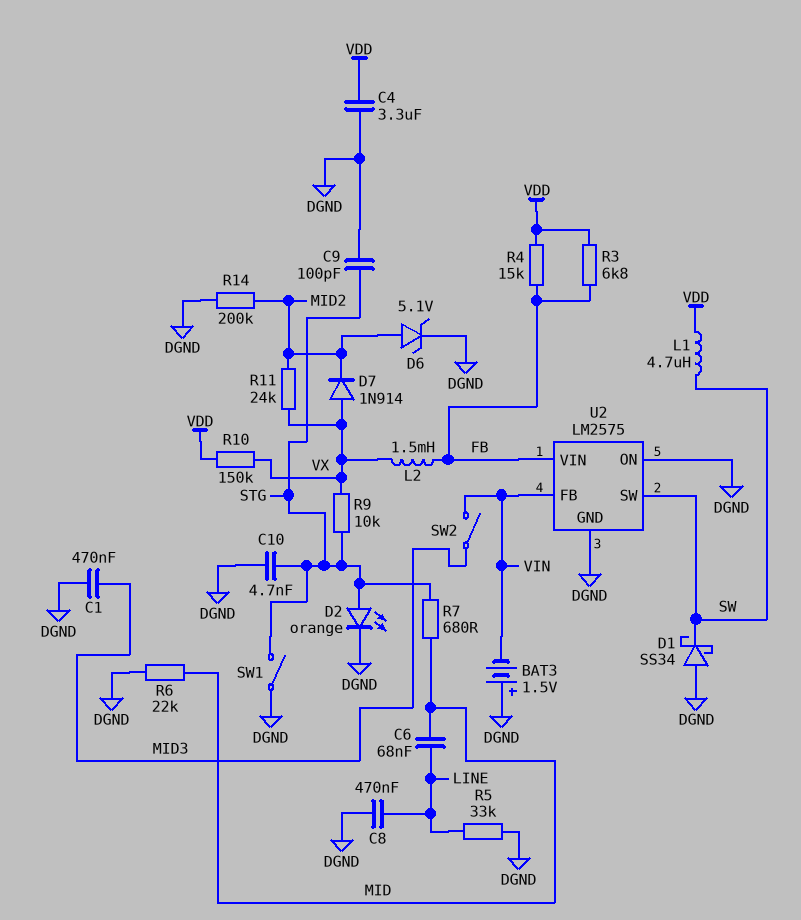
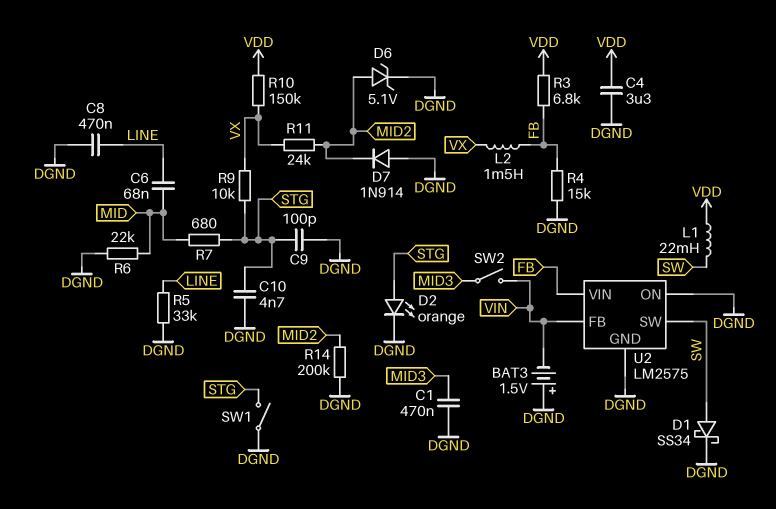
D1: schottky SS34 (A DGND, K SW) -> schottky SS34 (A SW, K DGND)
D7: diode 1N914 (A VX, K MID2) -> diode 1N914 (A DGND, K MID2)
L1: 4.7uH (SW, VDD) -> 22mH (SW, VDD)
R4: 15k (FB, VDD) -> 15k (DGND, FB)

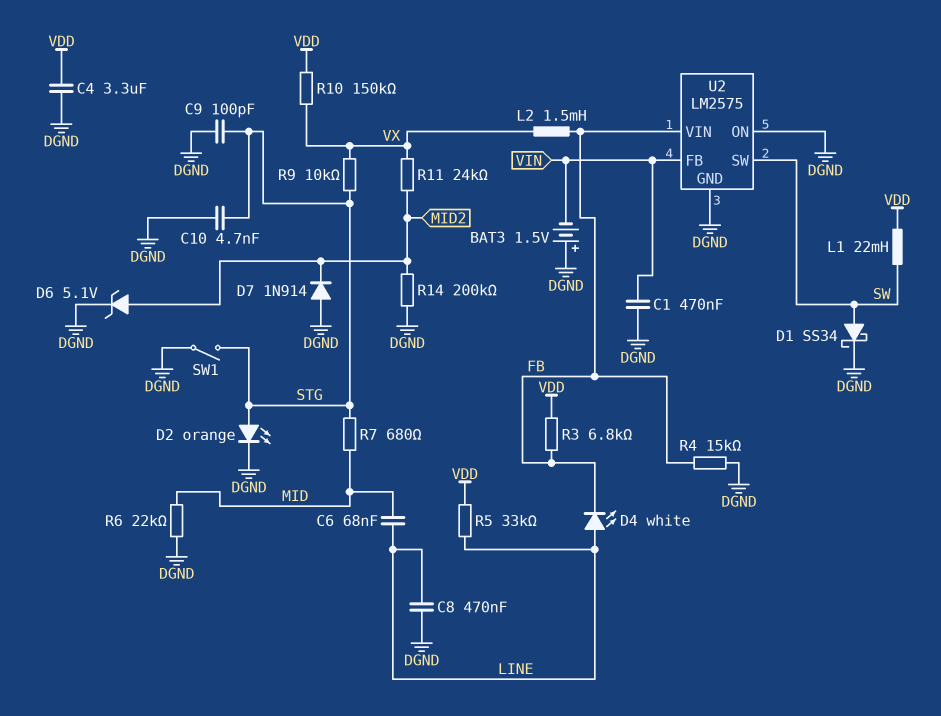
C1: 470nF (DGND, MID3) -> 470nF (DGND, VIN)
D4: none -> LED white (A LINE, K FB)
R5: 33k (DGND, LINE) -> 33k (LINE, VDD)
SW2: switch (MID3, VIN) -> none

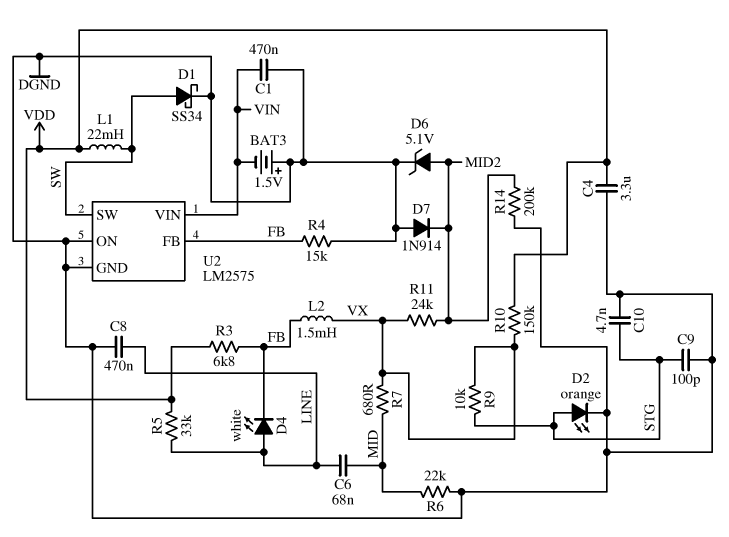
R7: 680 (MID, STG) -> 680 (MID, VX)
SW1: switch (DGND, STG) -> none
U2 pin FB: VIN -> FB
U2 pin VIN: FB -> VIN

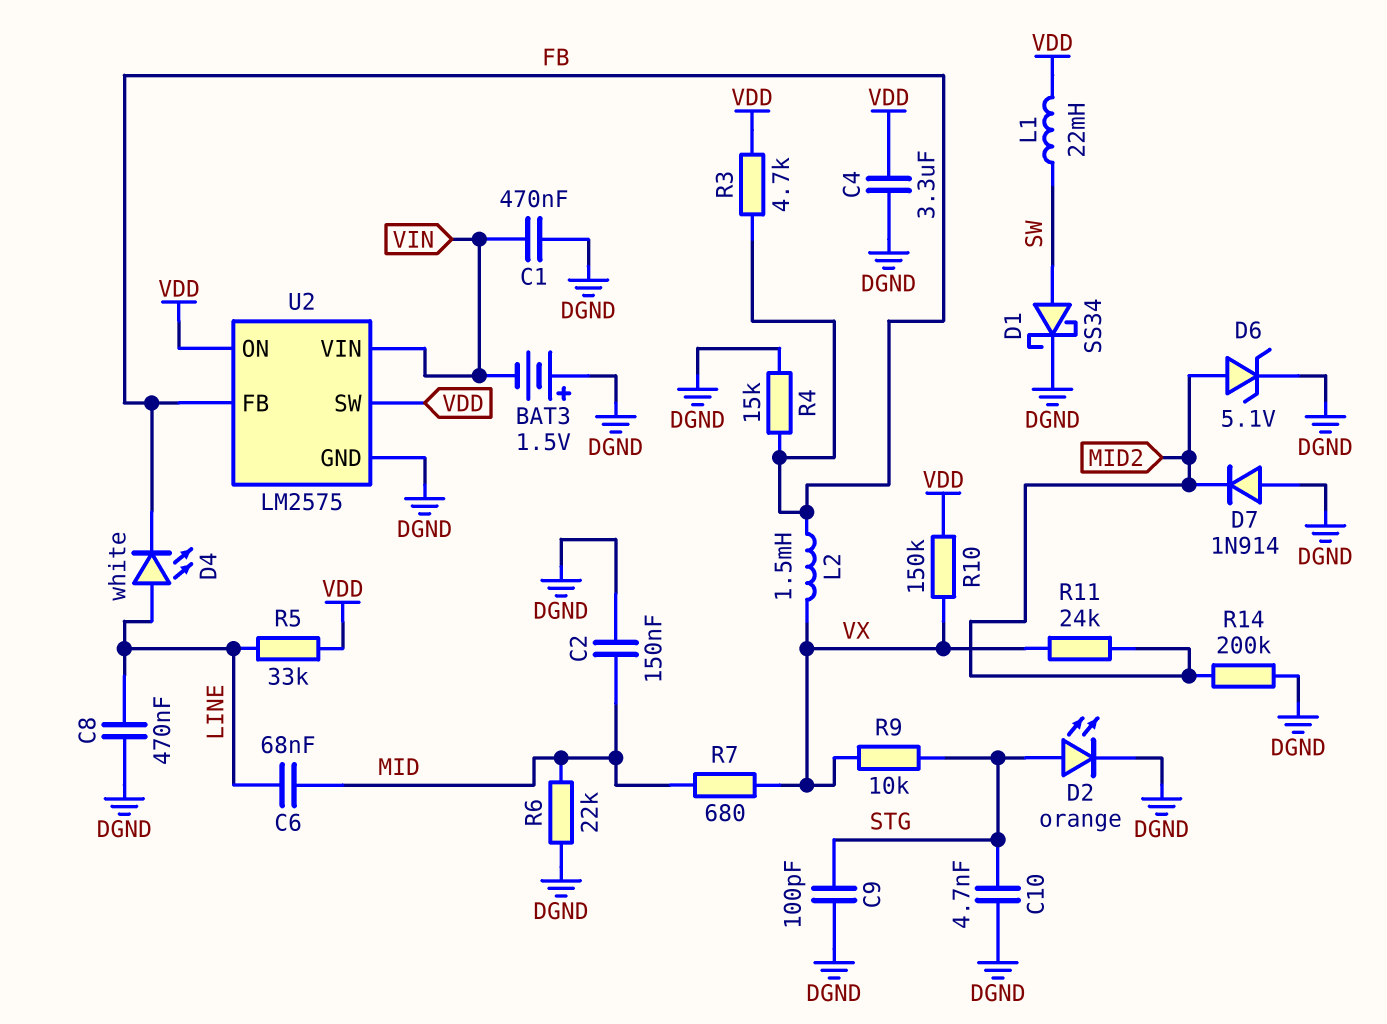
C2: none -> 150nF (DGND, MID)
R3: 6.8k (FB, VDD) -> 4.7k (FB, VDD)
U2 pin ON: DGND -> VDD
U2 pin SW: SW -> VDD

